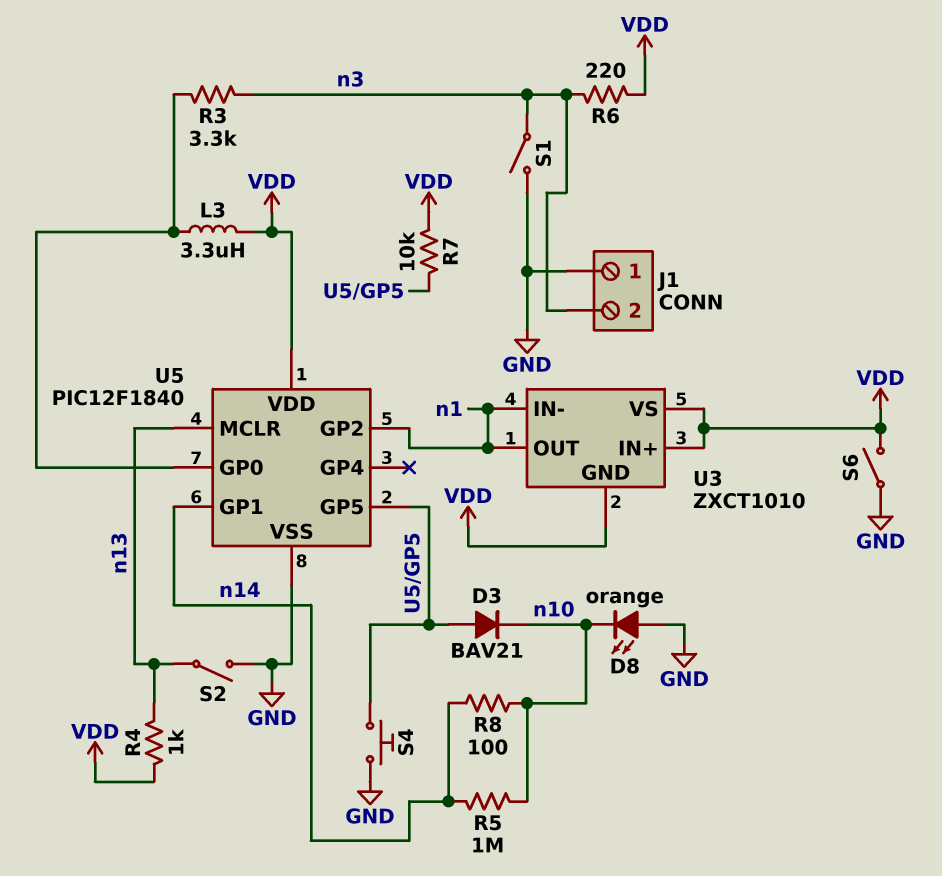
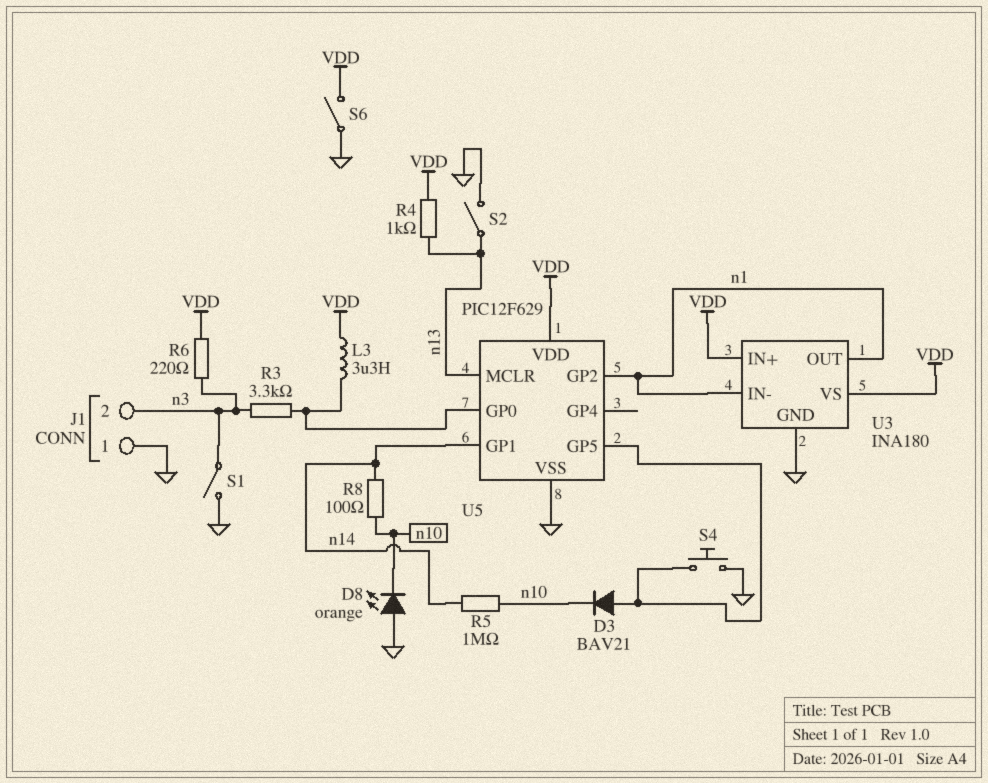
R7: 10k (U5/GP5, VDD) -> none
U3: ZXCT1010 -> INA180
U3 pin GND: VDD -> GND
U5: PIC12F1840 -> PIC12F629

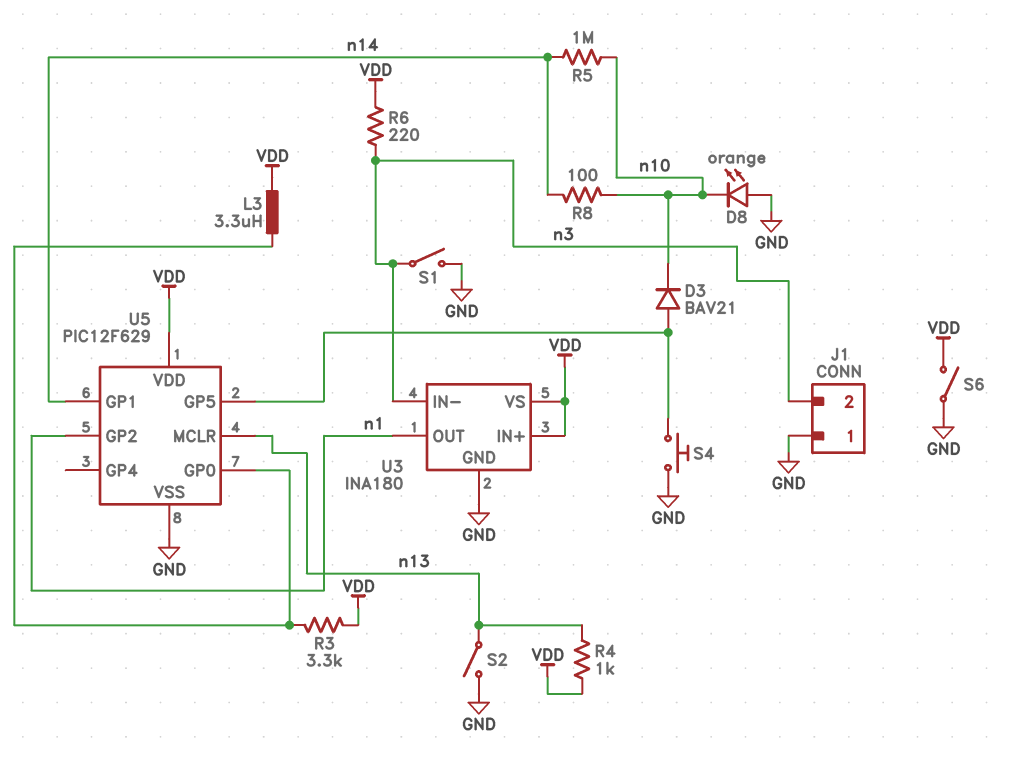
R3: 3.3k (U5/GP0, n3) -> 3.3k (U5/GP0, VDD)
U3 pin IN-: n1 -> n3

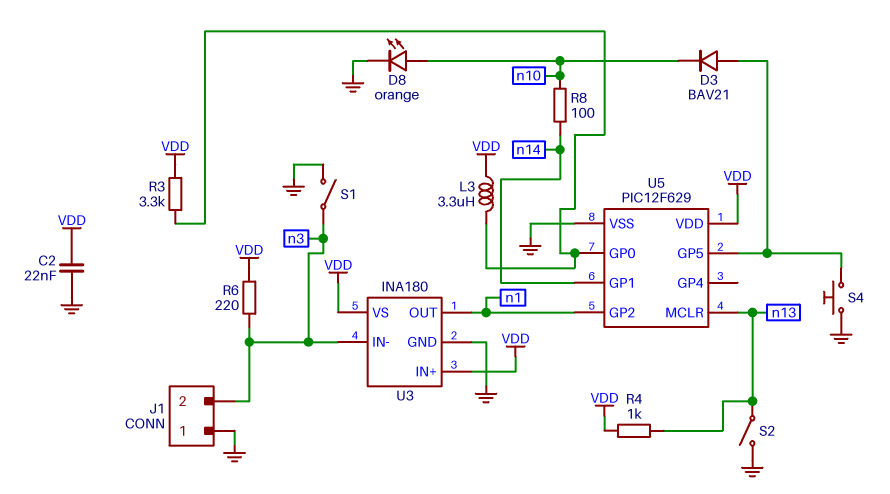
C2: none -> 22nF (GND, VDD)
D8: LED orange (A GND, K n10) -> LED orange (A n10, K GND)
R5: 1M (n10, n14) -> none
S6: switch (GND, VDD) -> none

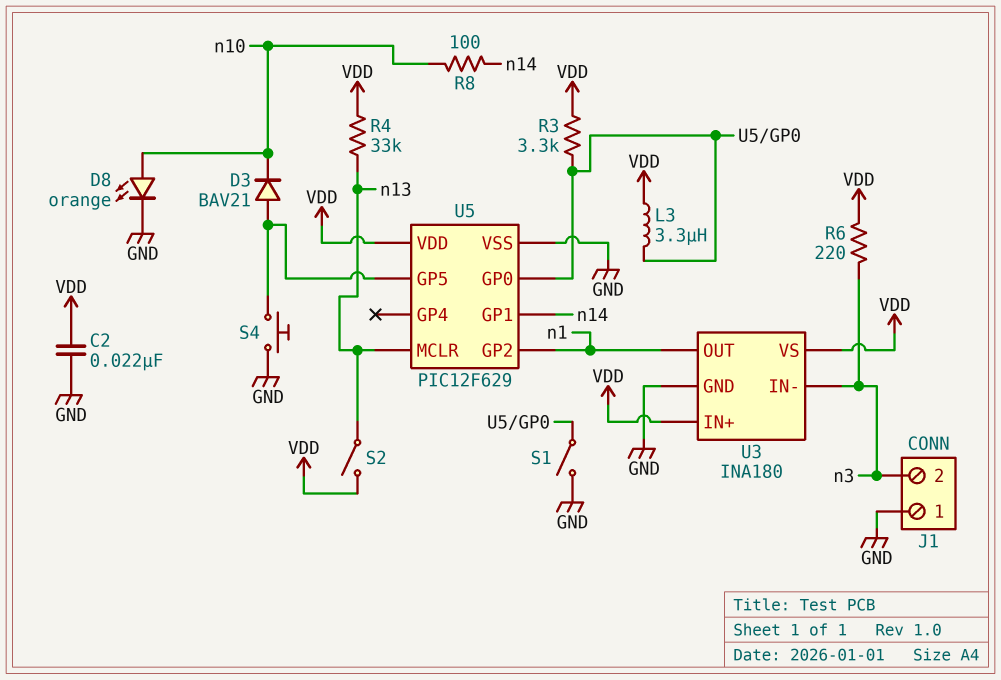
R4: 1k (VDD, n13) -> 33k (VDD, n13)
S1: switch (GND, n3) -> switch (GND, U5/GP0)
S2: switch (GND, n13) -> switch (VDD, n13)

